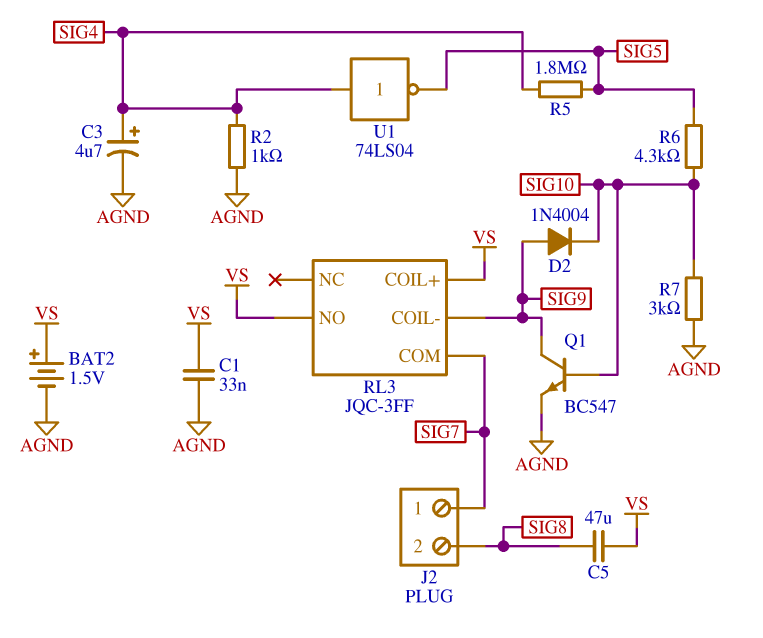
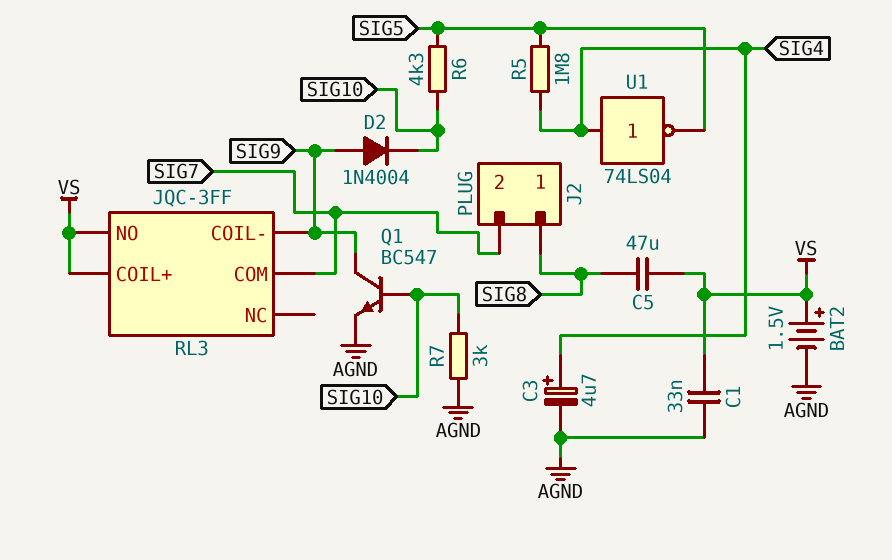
J2 pin 1: SIG7 -> SIG8
J2 pin 2: SIG8 -> SIG7
R2: 1k (AGND, SIG4) -> none

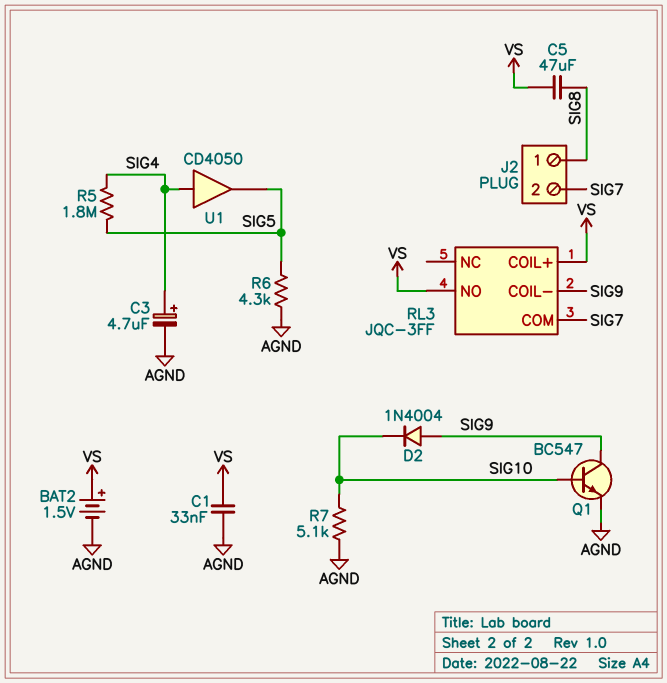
R6: 4.3k (SIG5, SIG10) -> 4.3k (AGND, SIG5)
R7: 3k (AGND, SIG10) -> 5.1k (AGND, SIG10)
U1: NOT 74LS04 (in SIG4, out SIG5) -> buffer CD4050 (in SIG4, out SIG5)

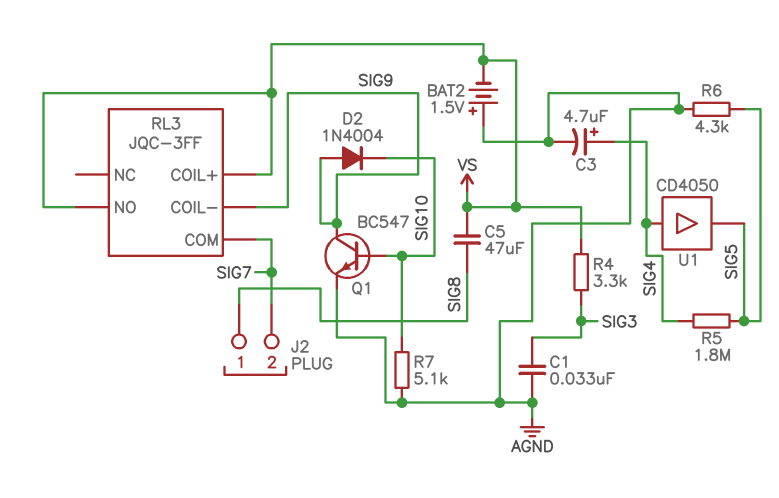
BAT2: 1.5V (plus VS, minus AGND) -> 1.5V (plus AGND, minus VS)
C1: 33nF (AGND, VS) -> 33nF (AGND, SIG3)
R4: none -> 3.3k (SIG3, VS)

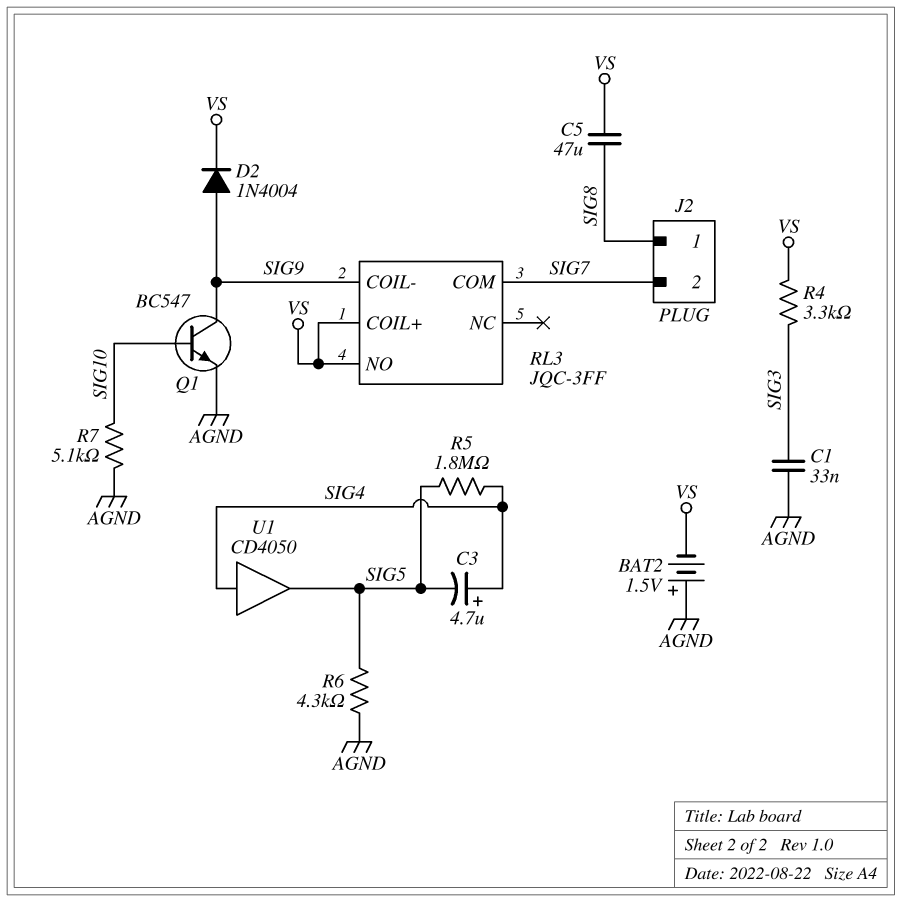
C3: 4.7uF (plus SIG4, minus AGND) -> 4.7uF (plus SIG4, minus SIG5)
D2: diode 1N4004 (A SIG9, K SIG10) -> diode 1N4004 (A SIG9, K VS)

